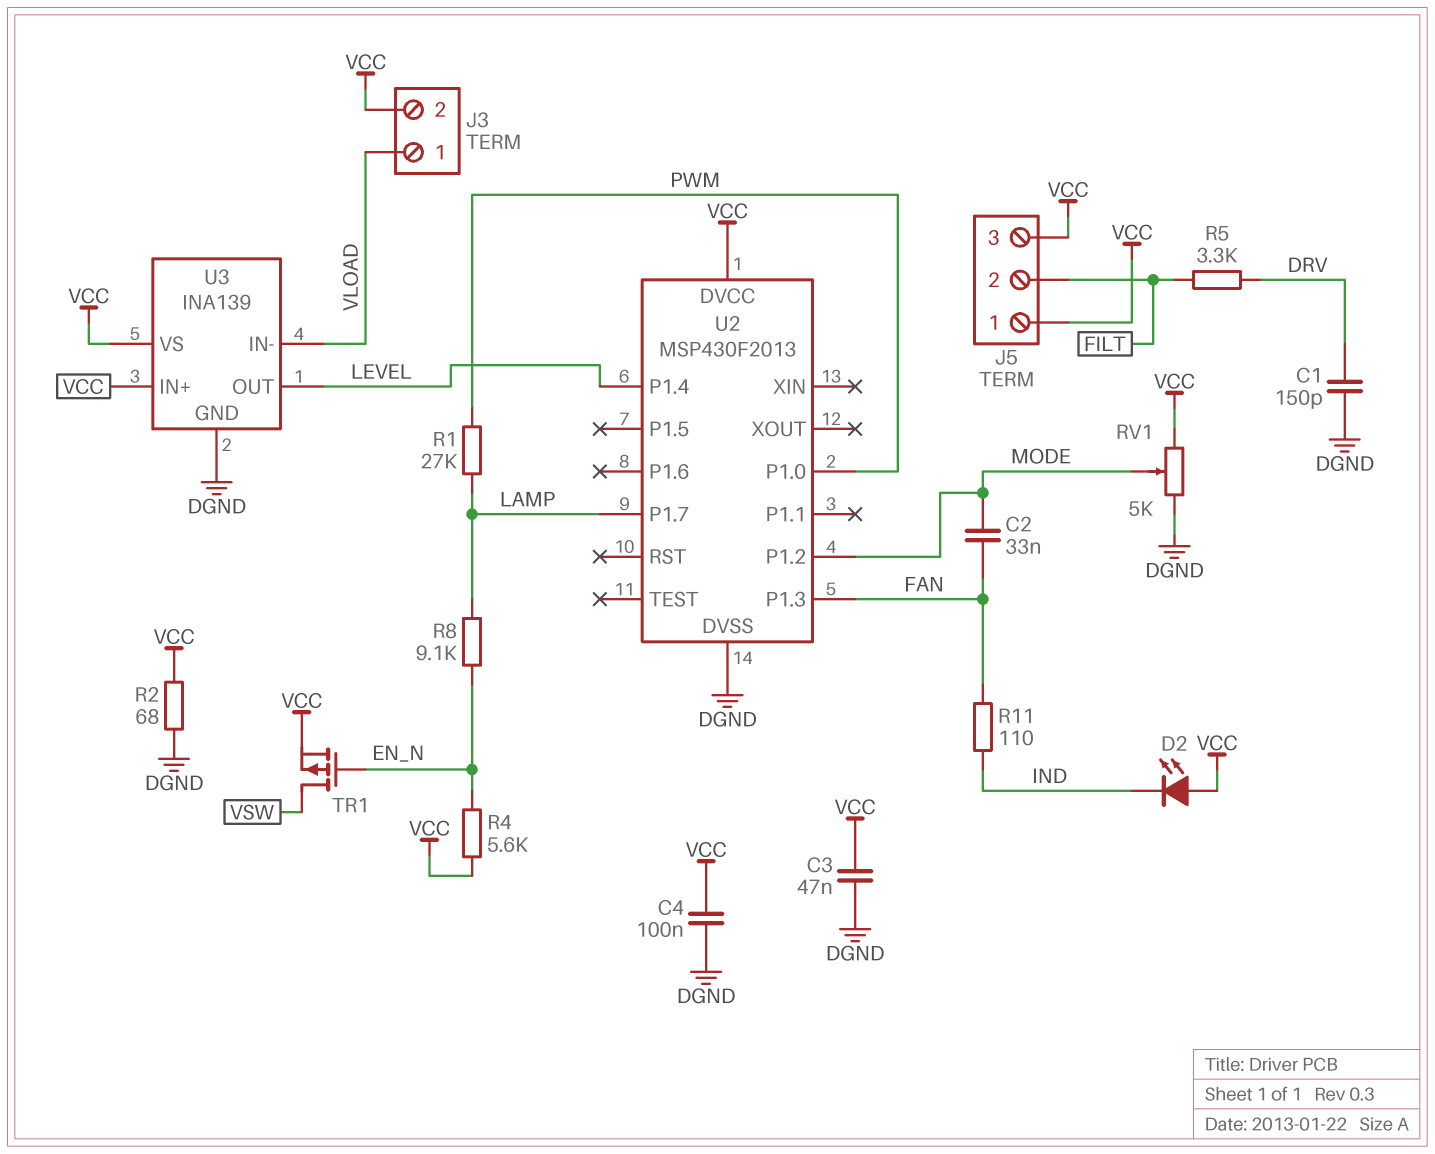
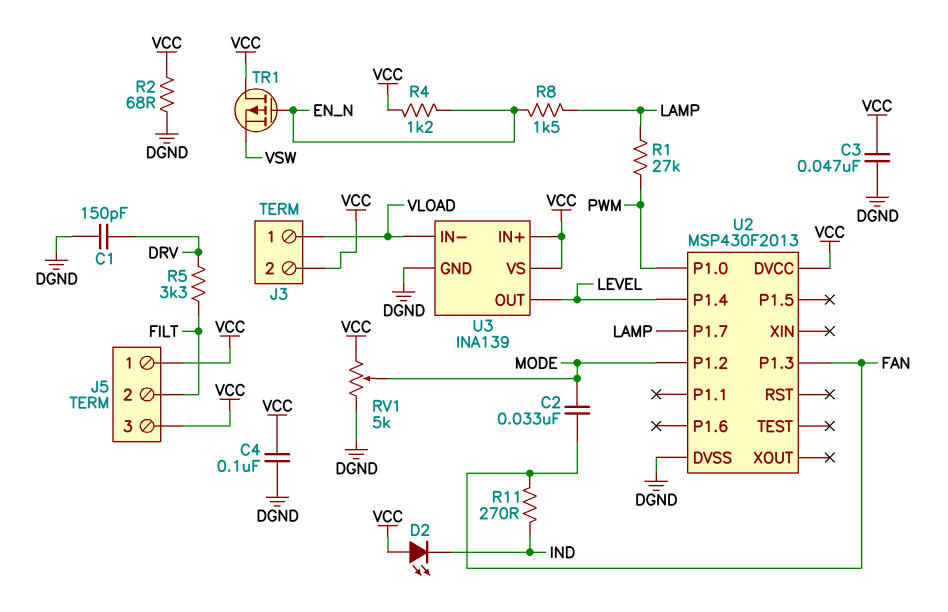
R4: 5.6k (EN_N, VCC) -> 1.2k (EN_N, VCC)
R8: 9.1k (EN_N, LAMP) -> 1.5k (EN_N, LAMP)
R11: 110 (FAN, IND) -> 270 (FAN, IND)
TR1: PMOS (G EN_N, D VSW, S VCC) -> PMOS (G EN_N, D VCC, S VSW)

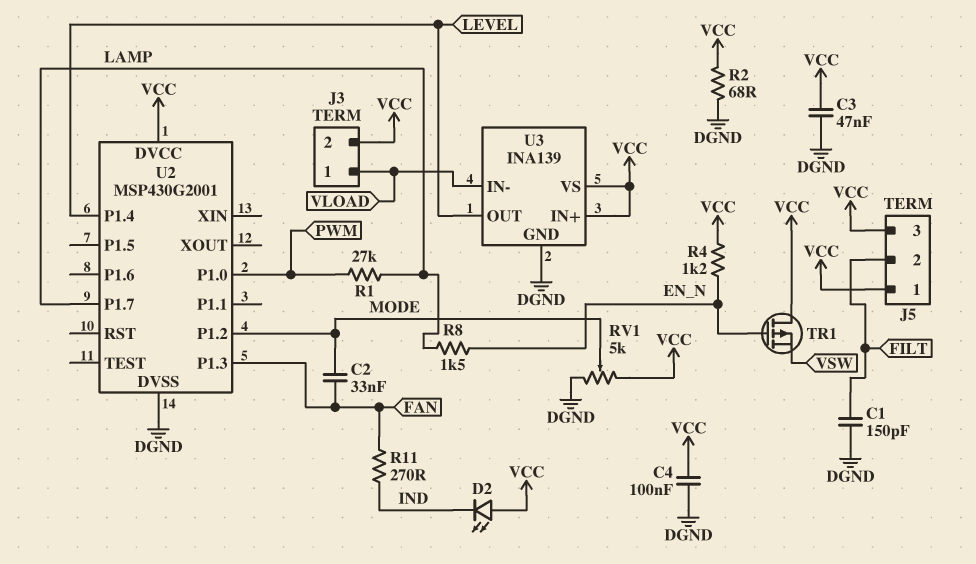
C1: 150pF (DGND, DRV) -> 150pF (DGND, FILT)
R5: 3.3k (DRV, FILT) -> none
U2: MSP430F2013 -> MSP430G2001

